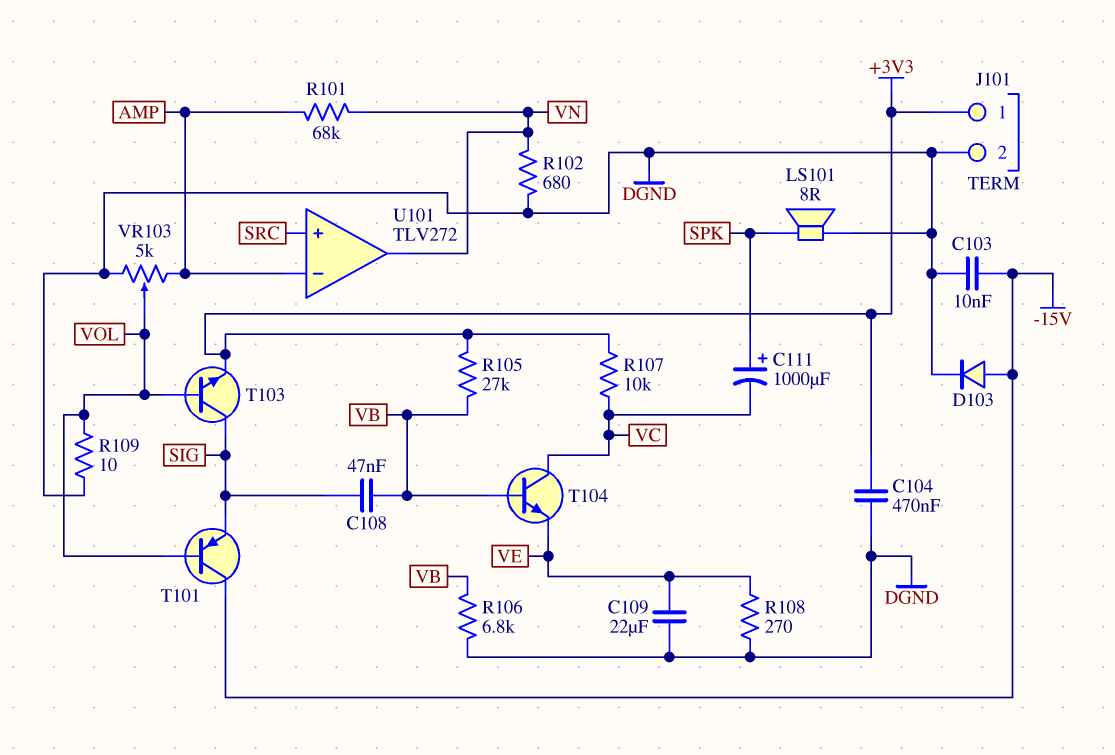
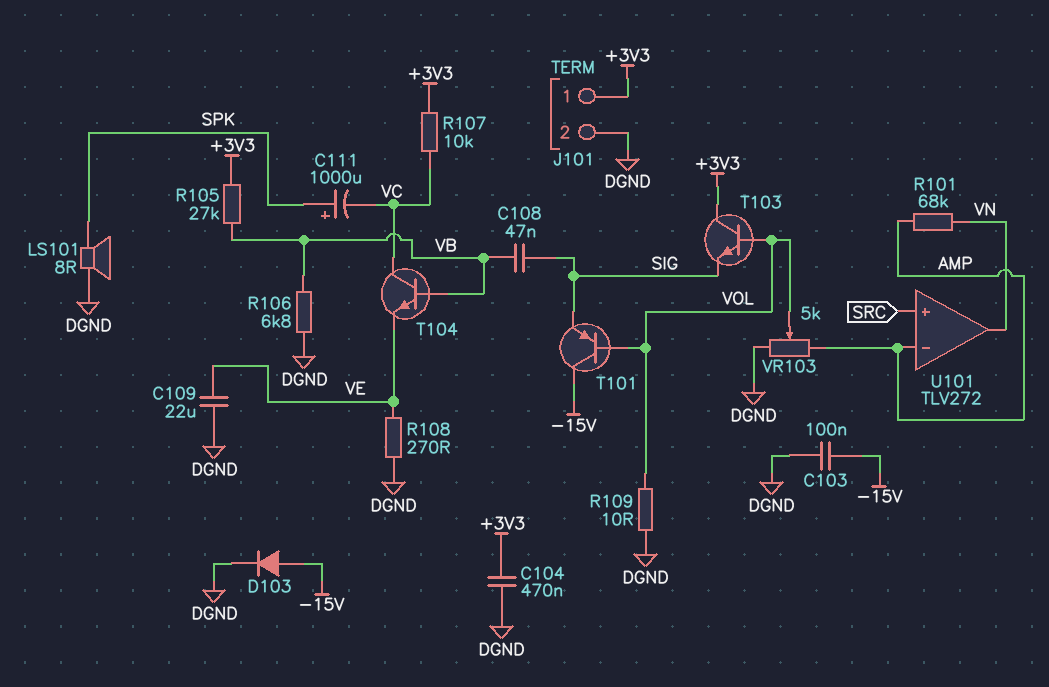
C103: 10nF (-15V, DGND) -> 100nF (-15V, DGND)
R102: 680 (DGND, VN) -> none
T103: NPN (B VOL, C SIG, E +3V3) -> NPN (B VOL, C +3V3, E SIG)

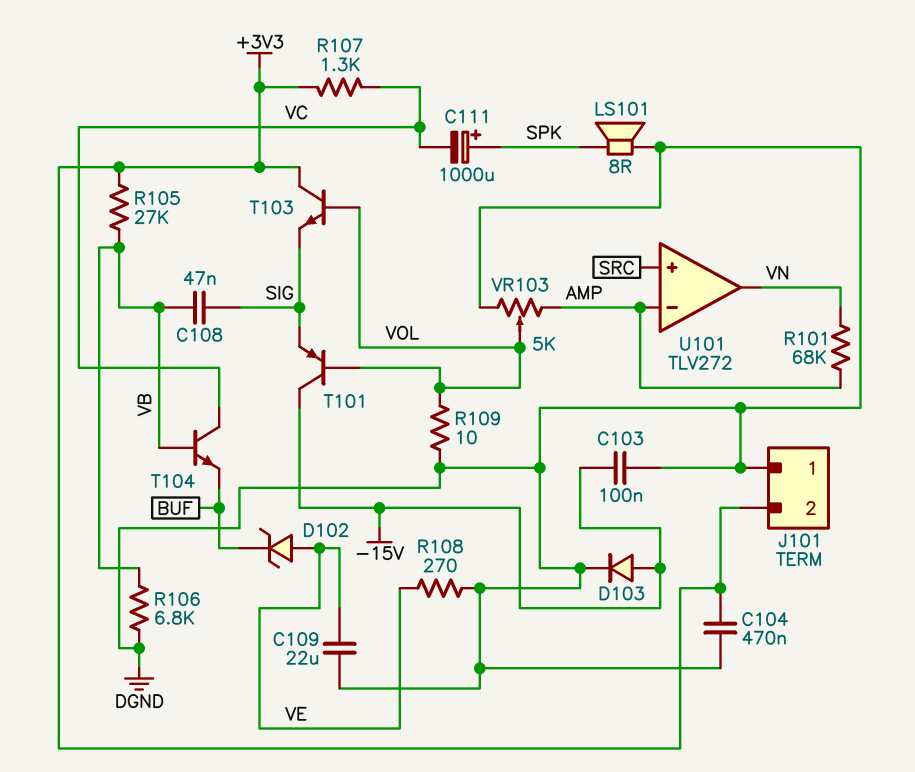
D102: none -> zener (A VE, K BUF)
J101 pin 1: +3V3 -> DGND
J101 pin 2: DGND -> +3V3
R107: 10k (+3V3, VC) -> 1.3k (+3V3, VC)
T104: NPN (B VB, C VC, E VE) -> NPN (B VB, C VC, E BUF)

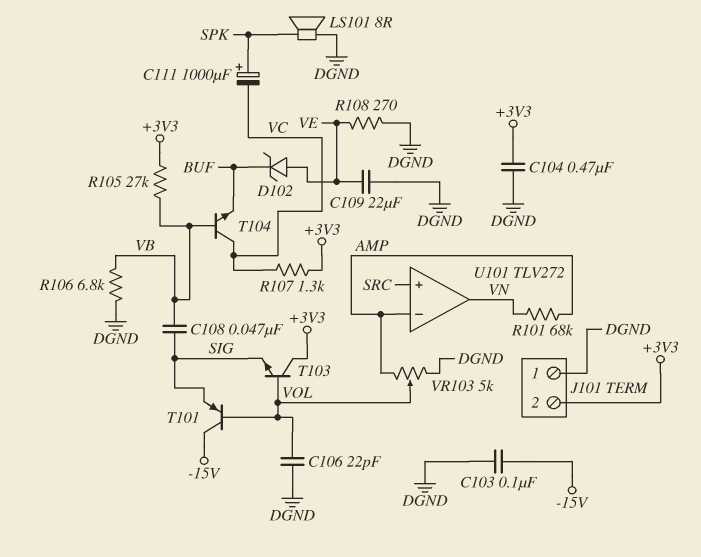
C106: none -> 22pF (DGND, VOL)
D103: diode (A -15V, K DGND) -> none
R109: 10 (DGND, VOL) -> none

